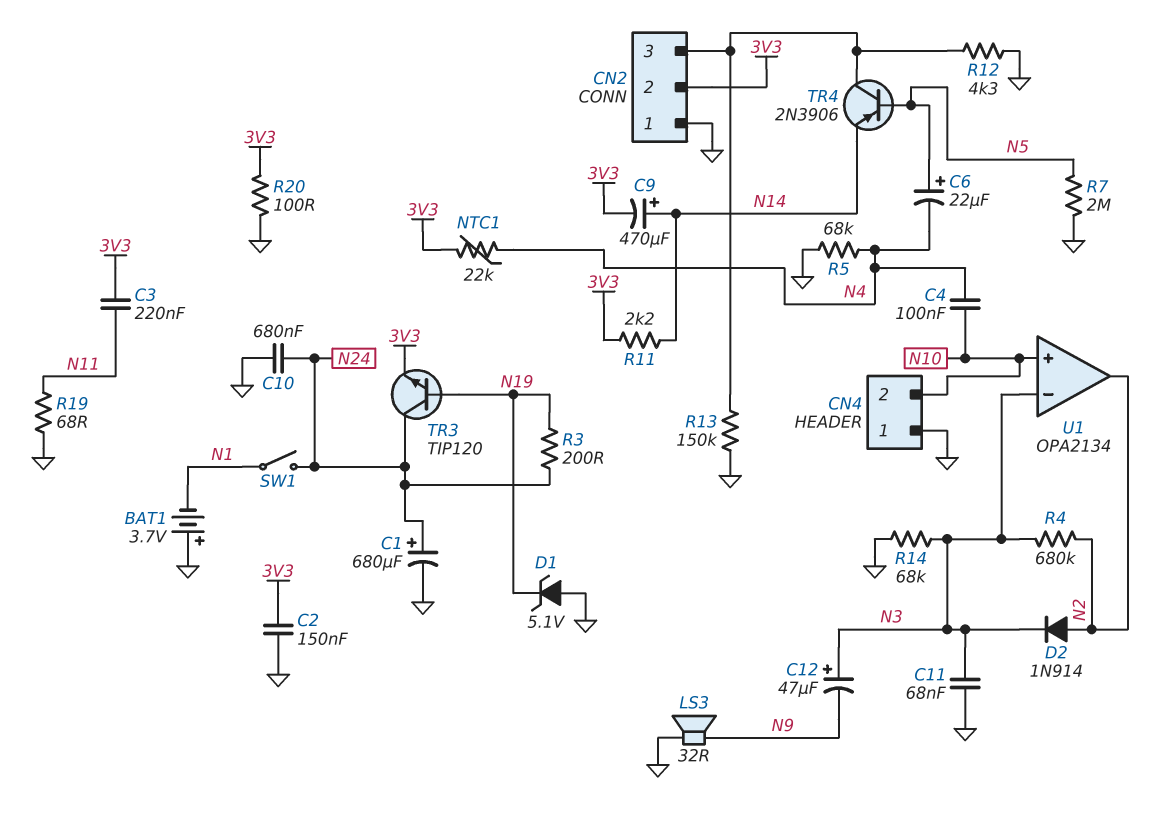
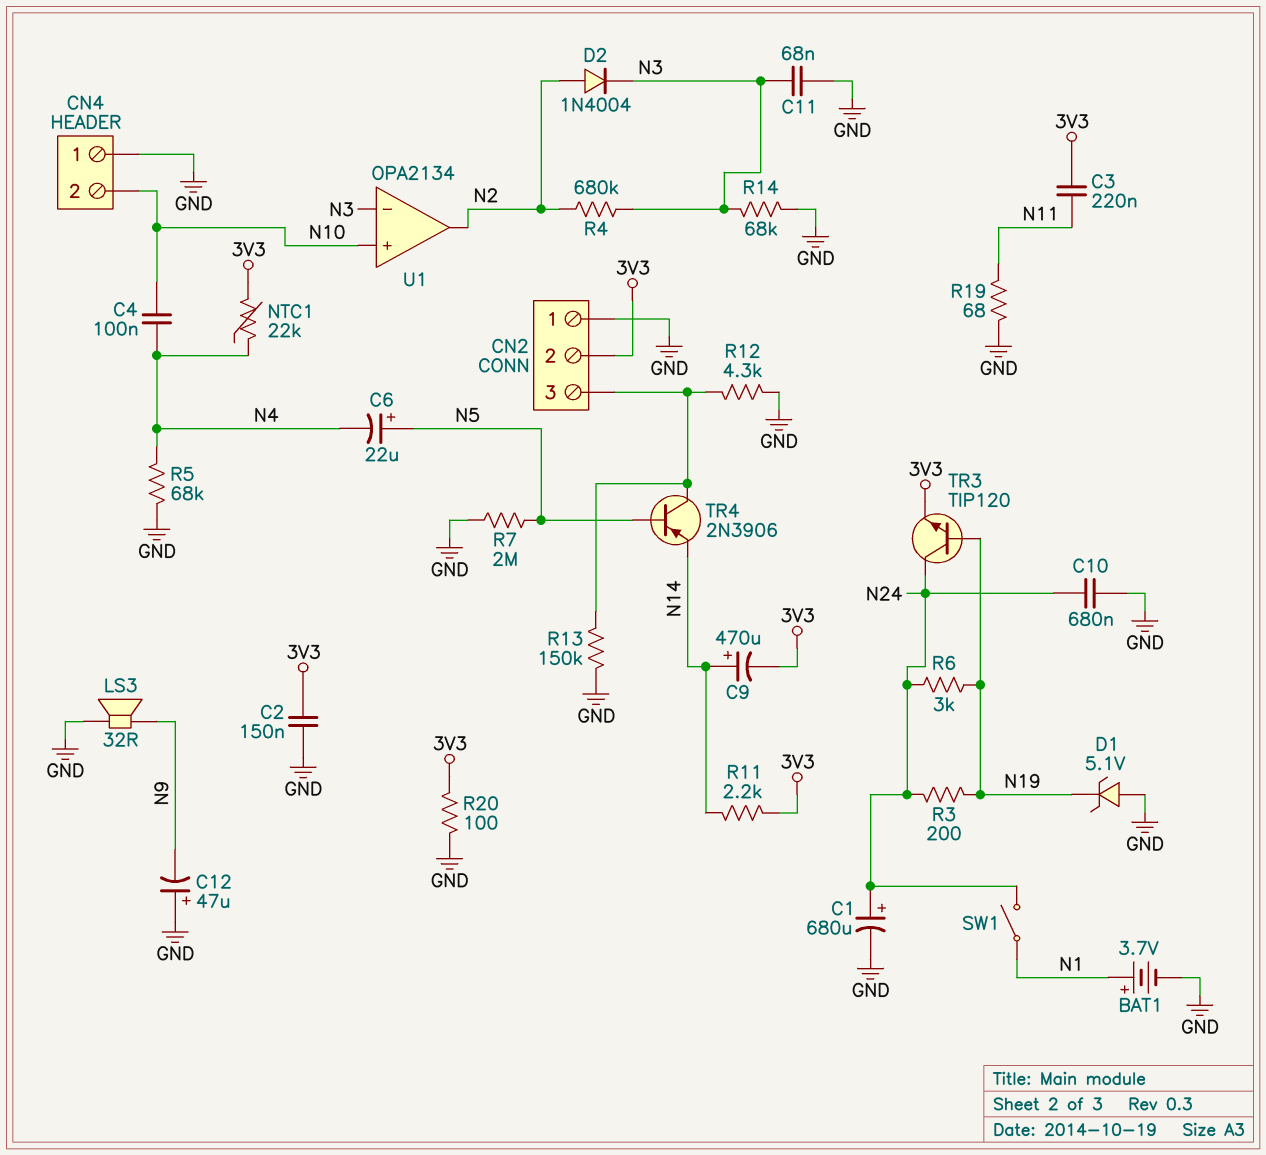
BAT1: 3.7V (plus GND, minus N1) -> 3.7V (plus N1, minus GND)
C12: 47uF (plus N3, minus N9) -> 47uF (plus GND, minus N9)
D2: diode 1N914 (A N2, K N3) -> diode 1N4004 (A N2, K N3)
R6: none -> 3k (N19, N24)

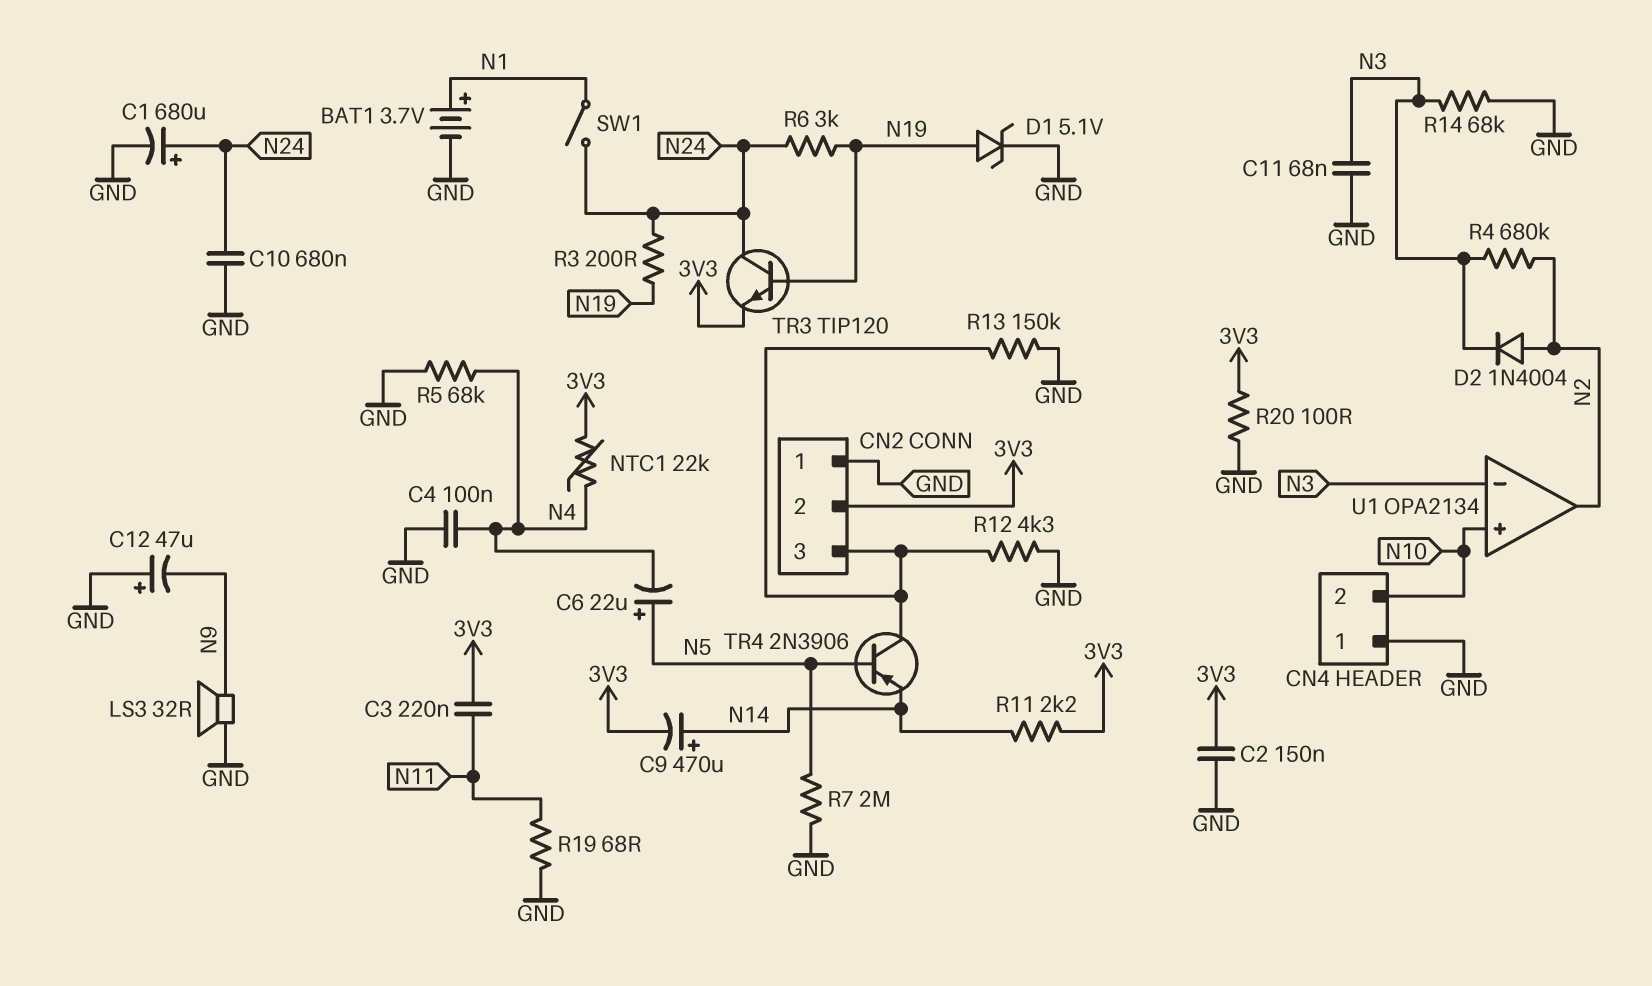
C4: 100nF (N4, N10) -> 100nF (GND, N4)
D1: zener 5.1V (A GND, K N19) -> zener 5.1V (A N19, K GND)

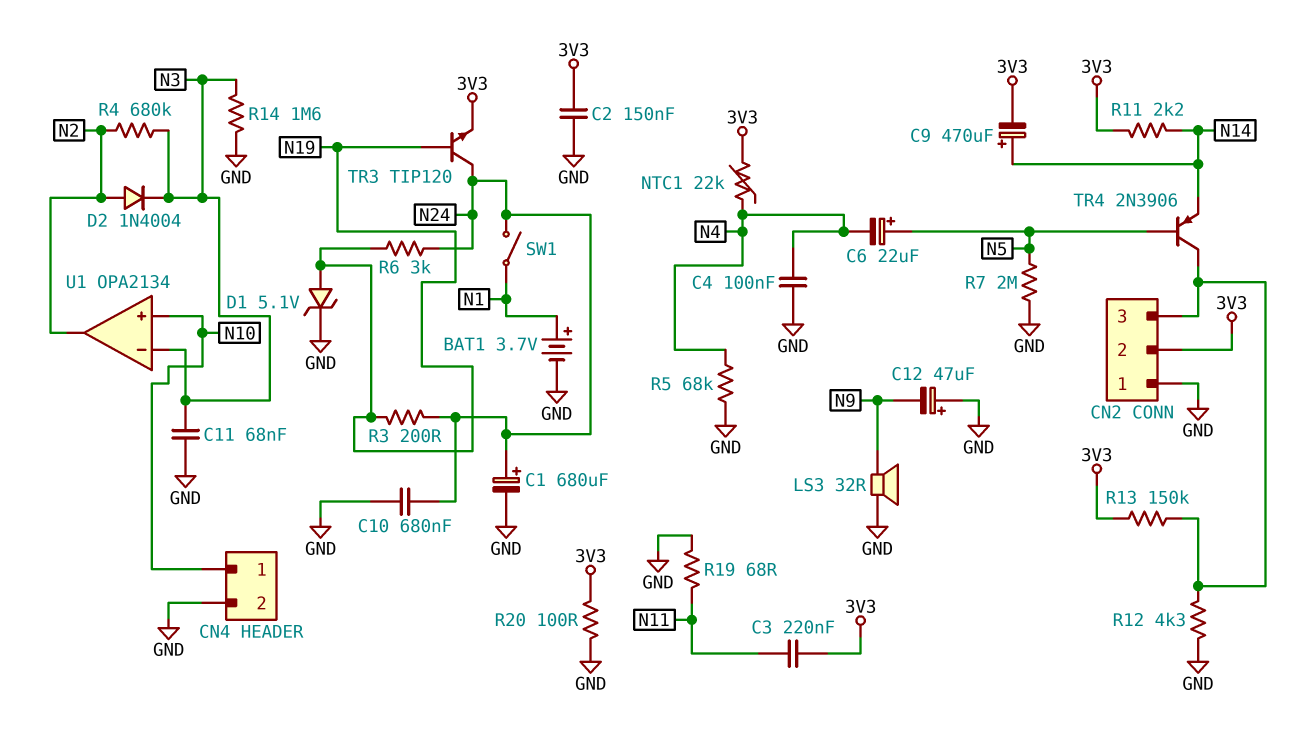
CN4 pin 1: GND -> N10
CN4 pin 2: N10 -> GND
R13: 150k (CN2/3, GND) -> 150k (3V3, CN2/3)
R14: 68k (GND, N3) -> 1.6M (GND, N3)

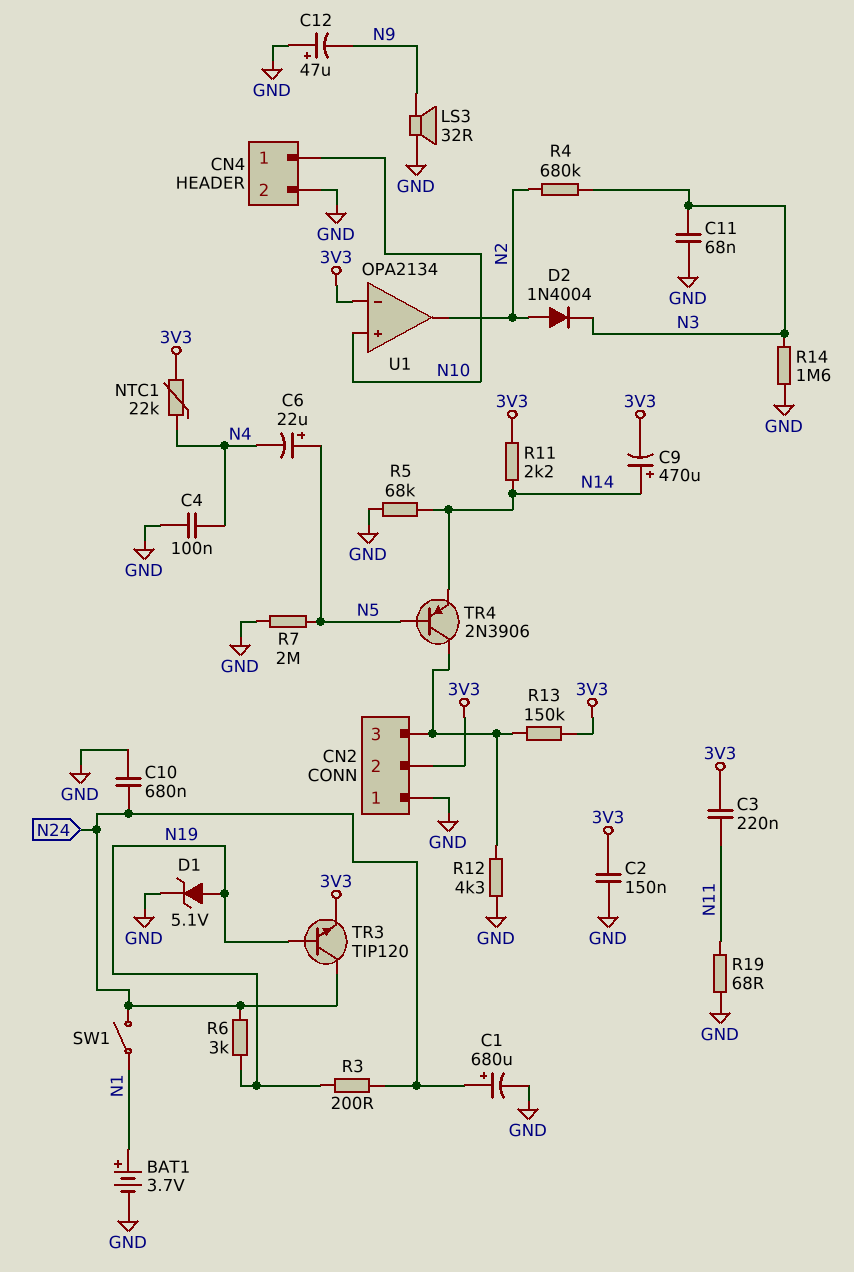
R5: 68k (GND, N4) -> 68k (GND, N14)
R20: 100 (3V3, GND) -> none
U1 pin in-: N3 -> 3V3

